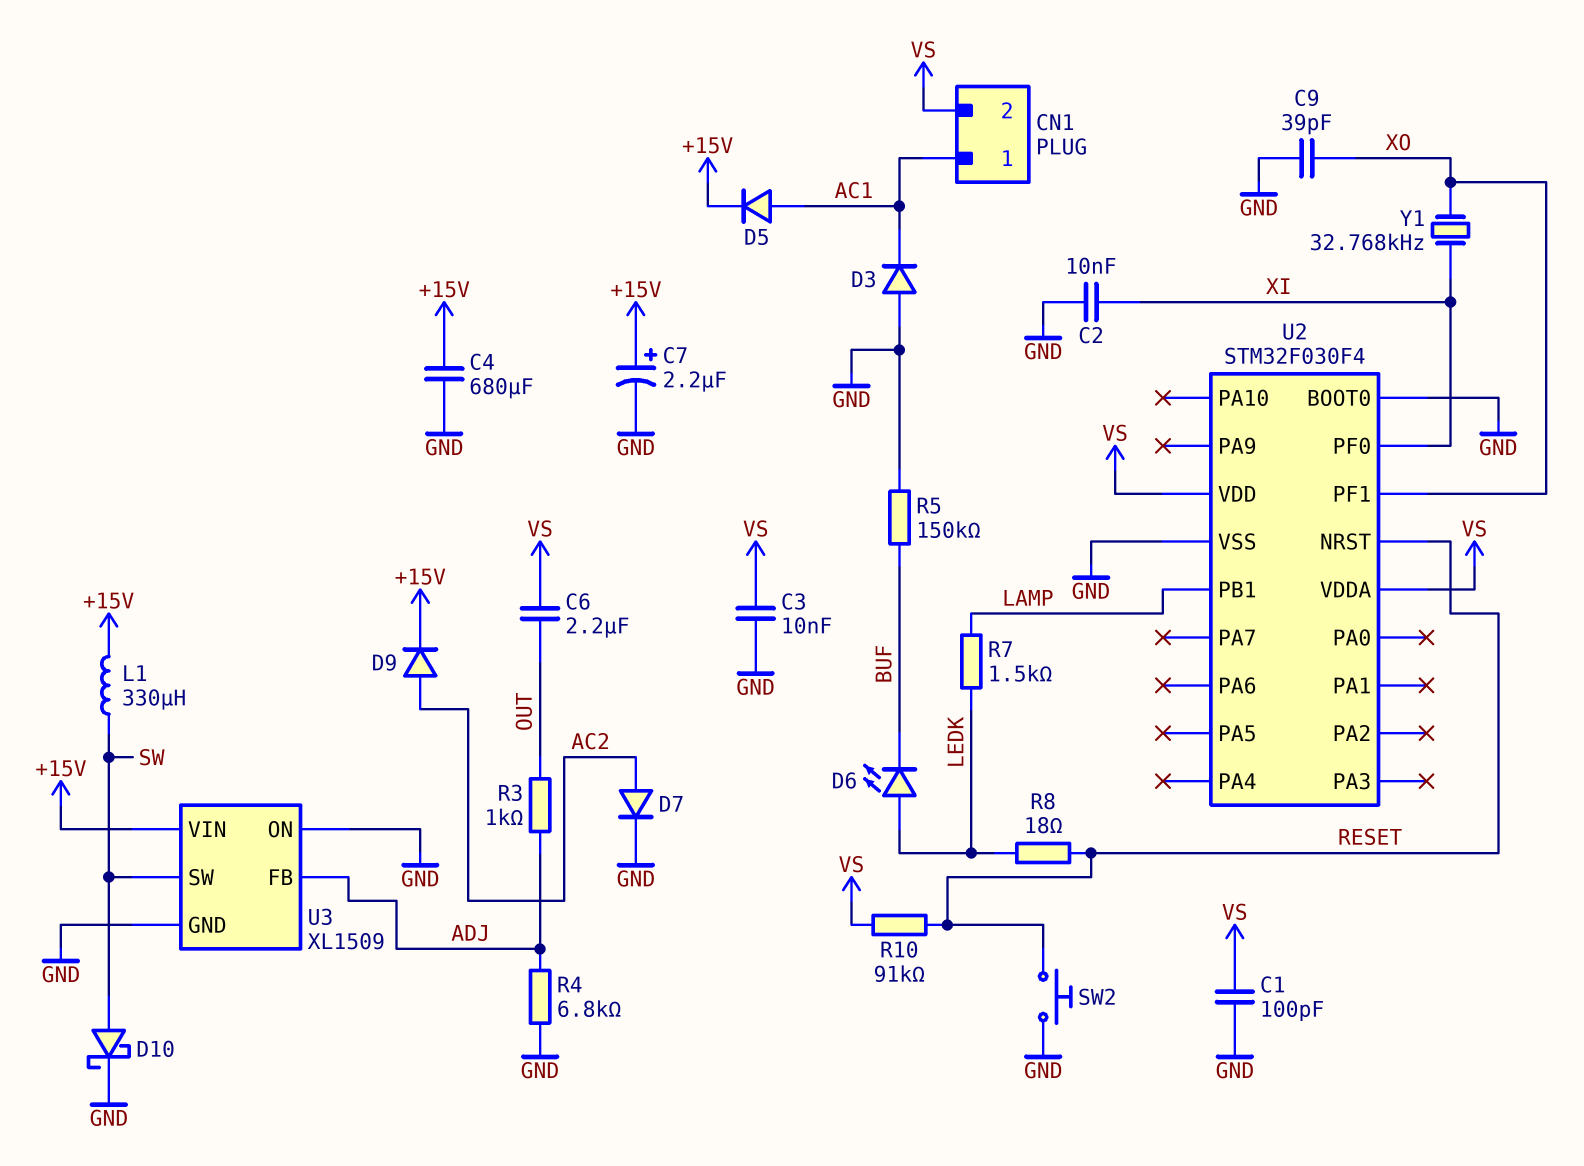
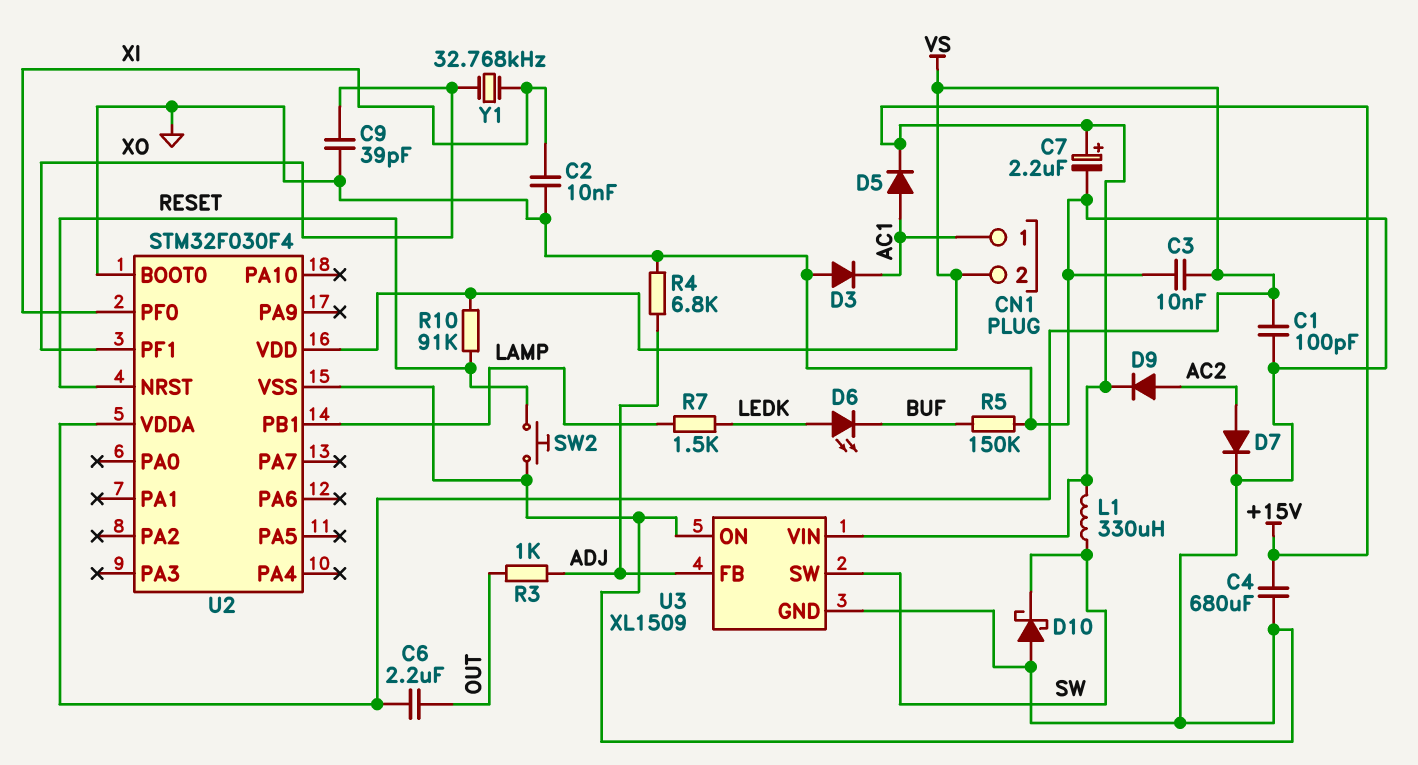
D10: schottky (A SW, K GND) -> schottky (A GND, K SW)
R8: 18 (LEDK, RESET) -> none

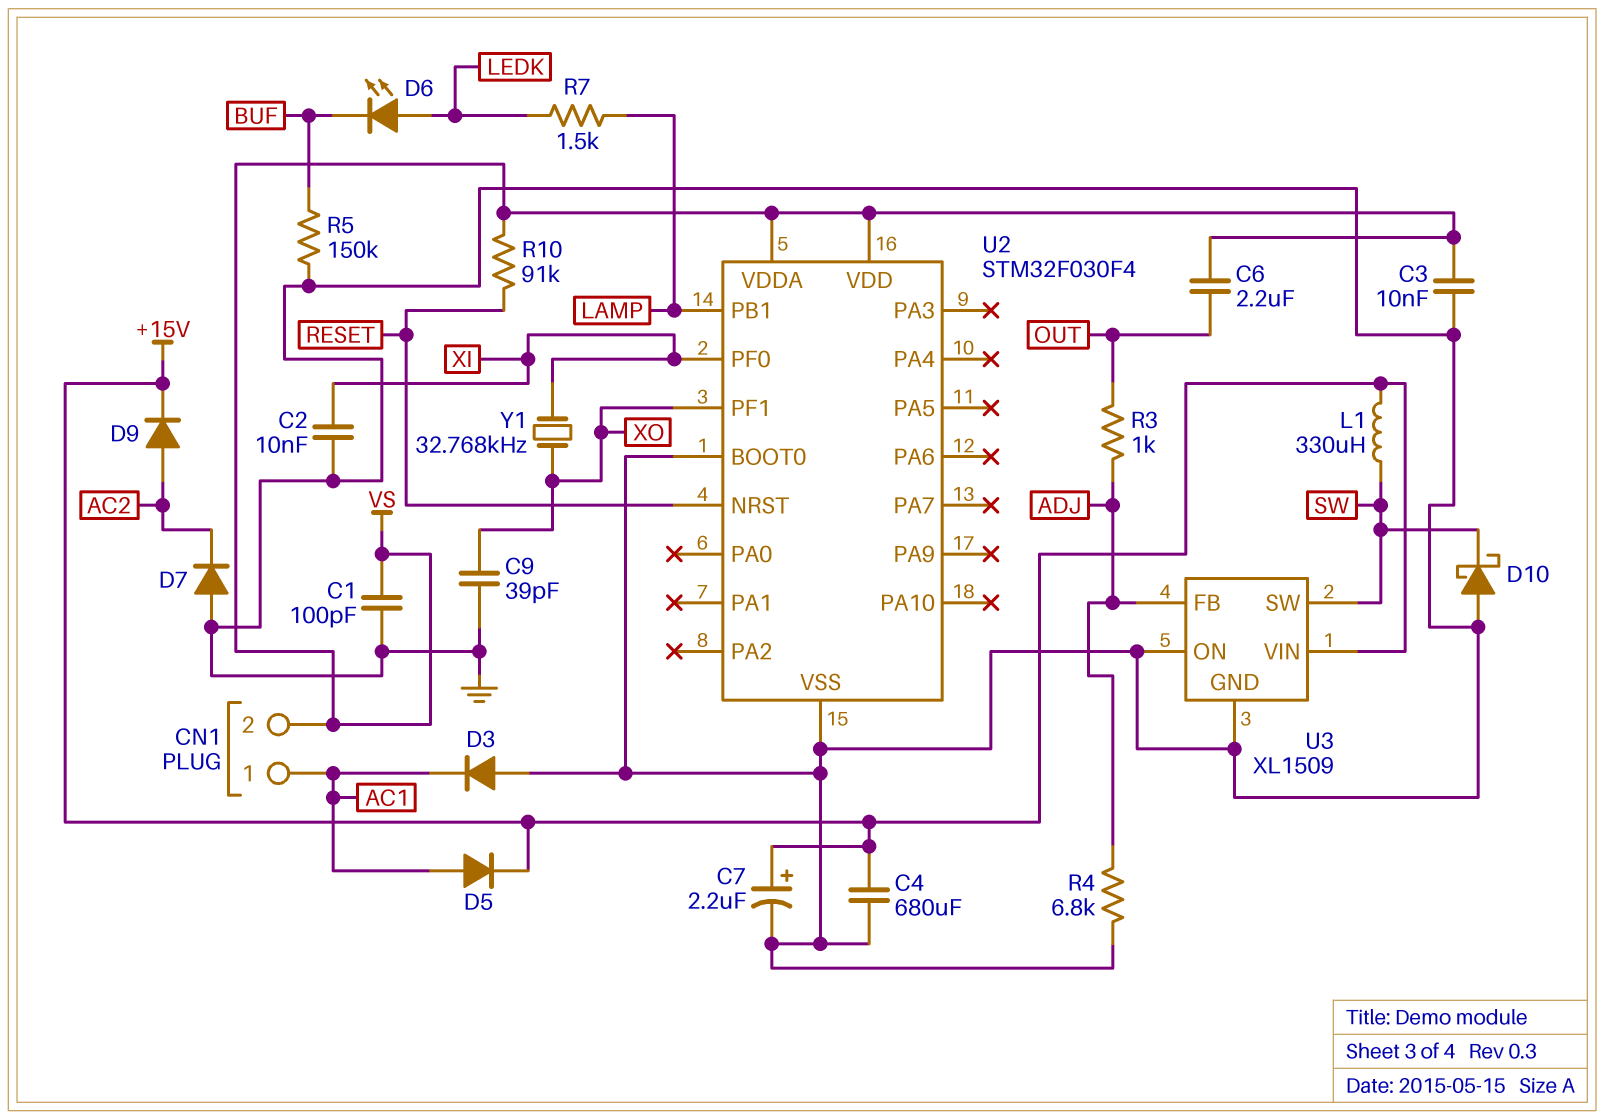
D7: diode (A AC2, K GND) -> diode (A GND, K AC2)
SW2: button (GND, RESET) -> none

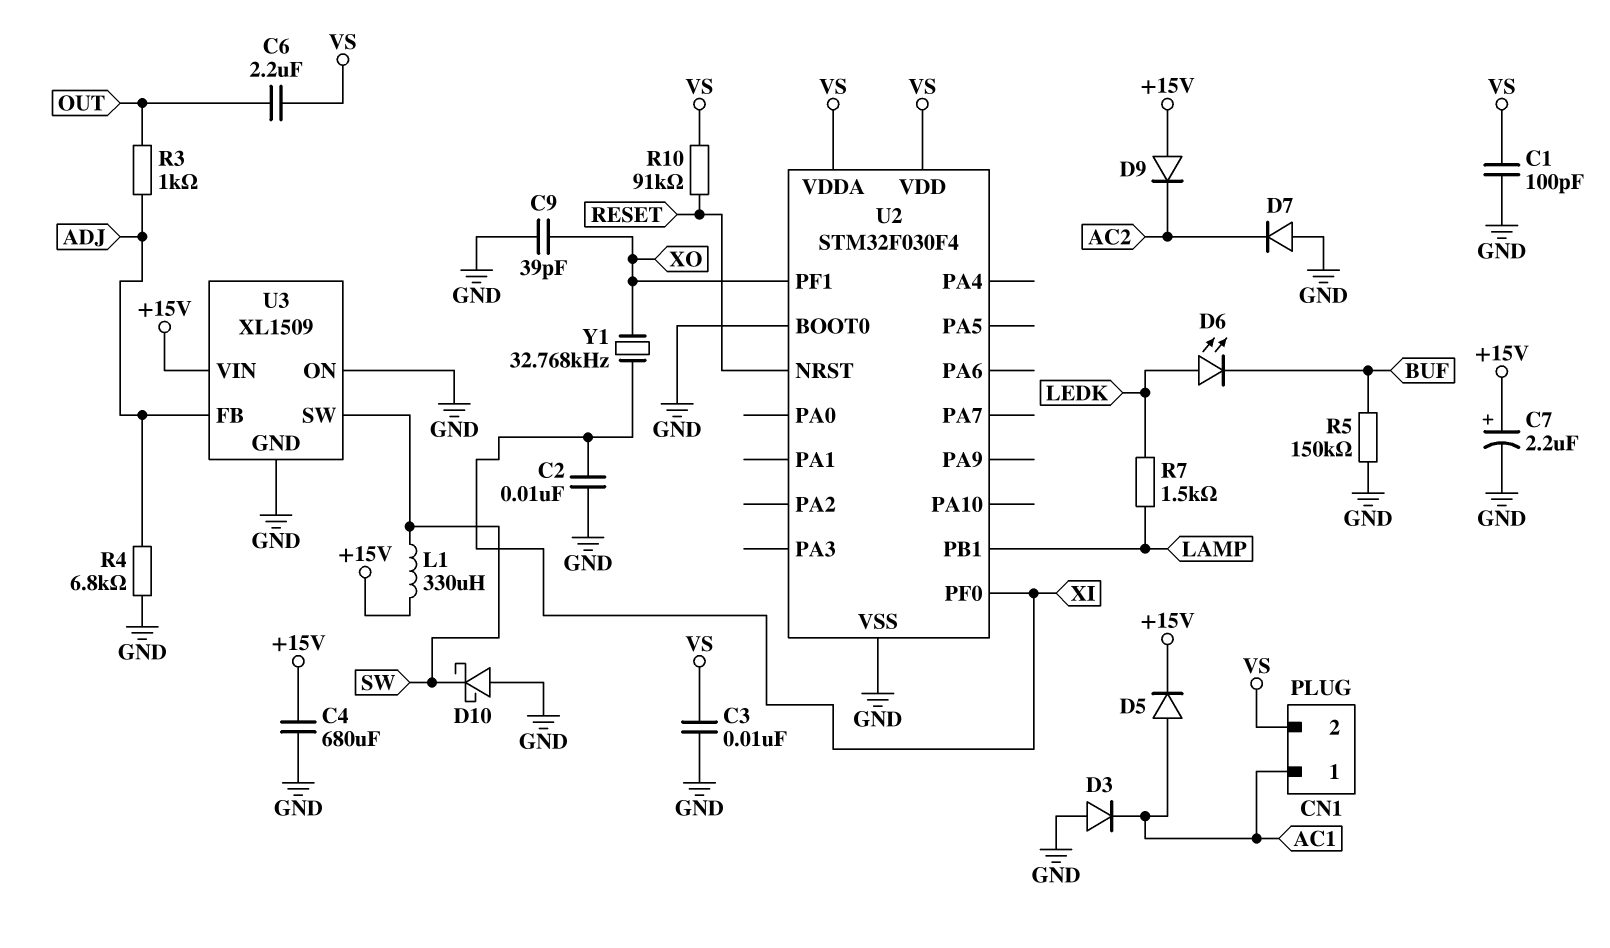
D9: diode (A AC2, K +15V) -> diode (A +15V, K AC2)

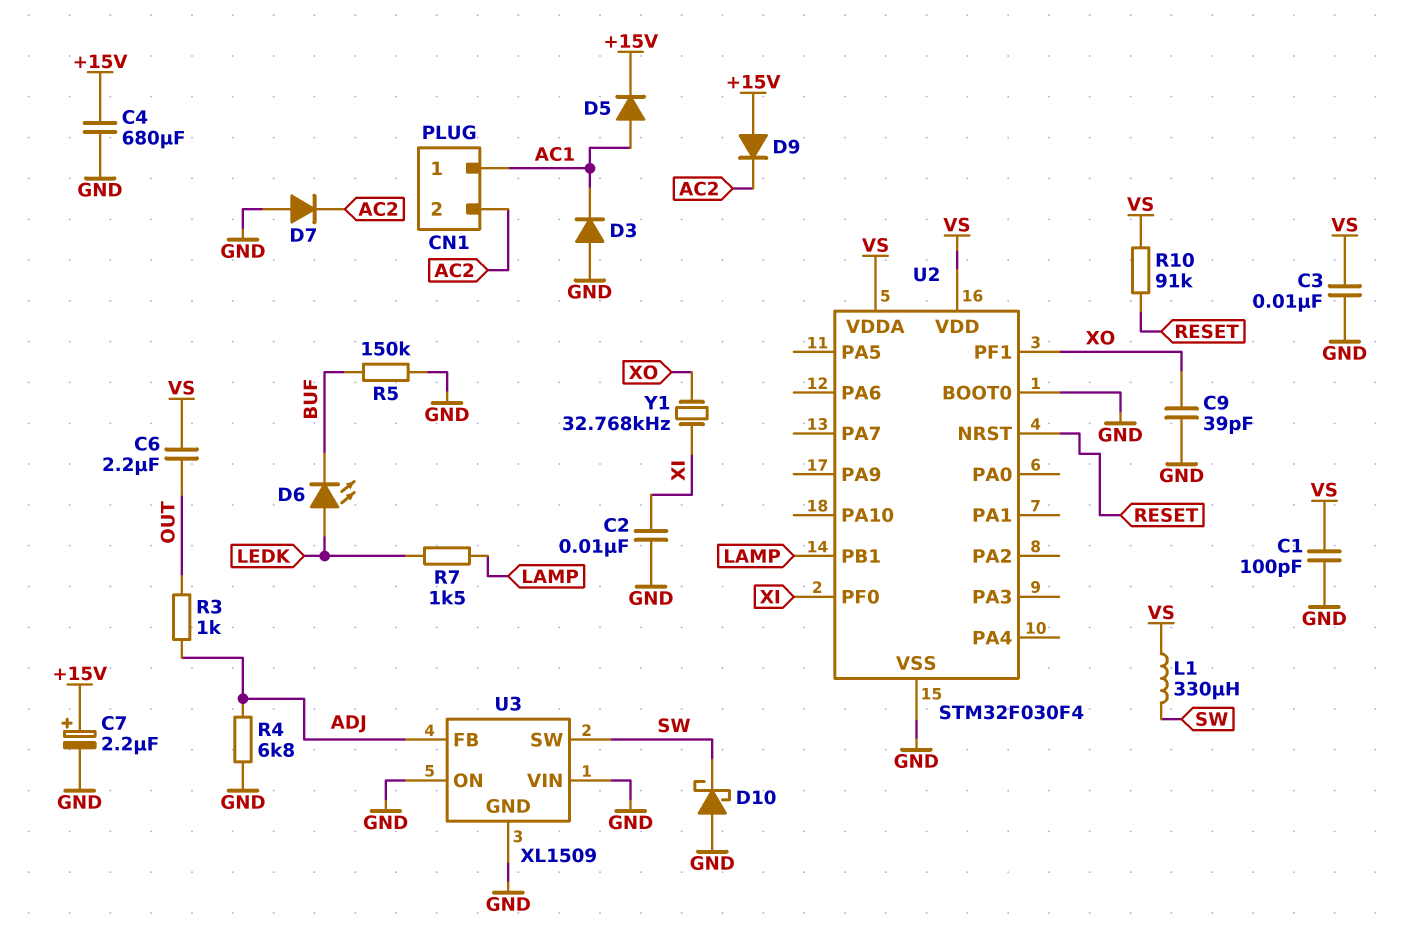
CN1 pin 2: VS -> AC2
L1: 330uH (+15V, SW) -> 330uH (SW, VS)
U3 pin VIN: +15V -> GND

